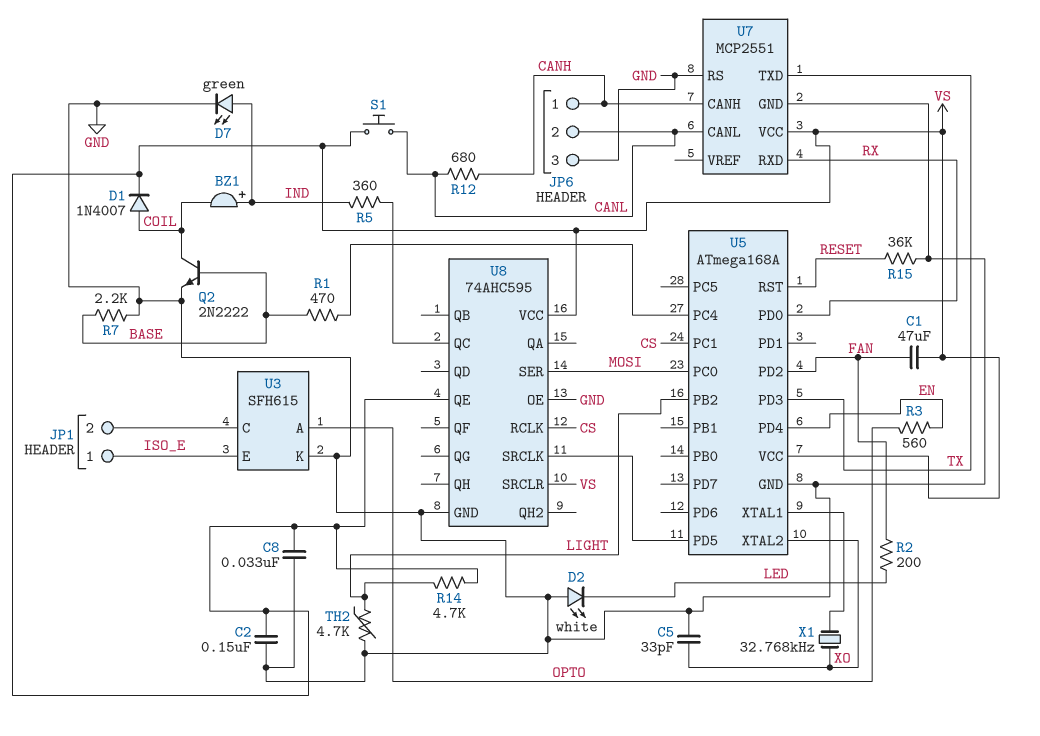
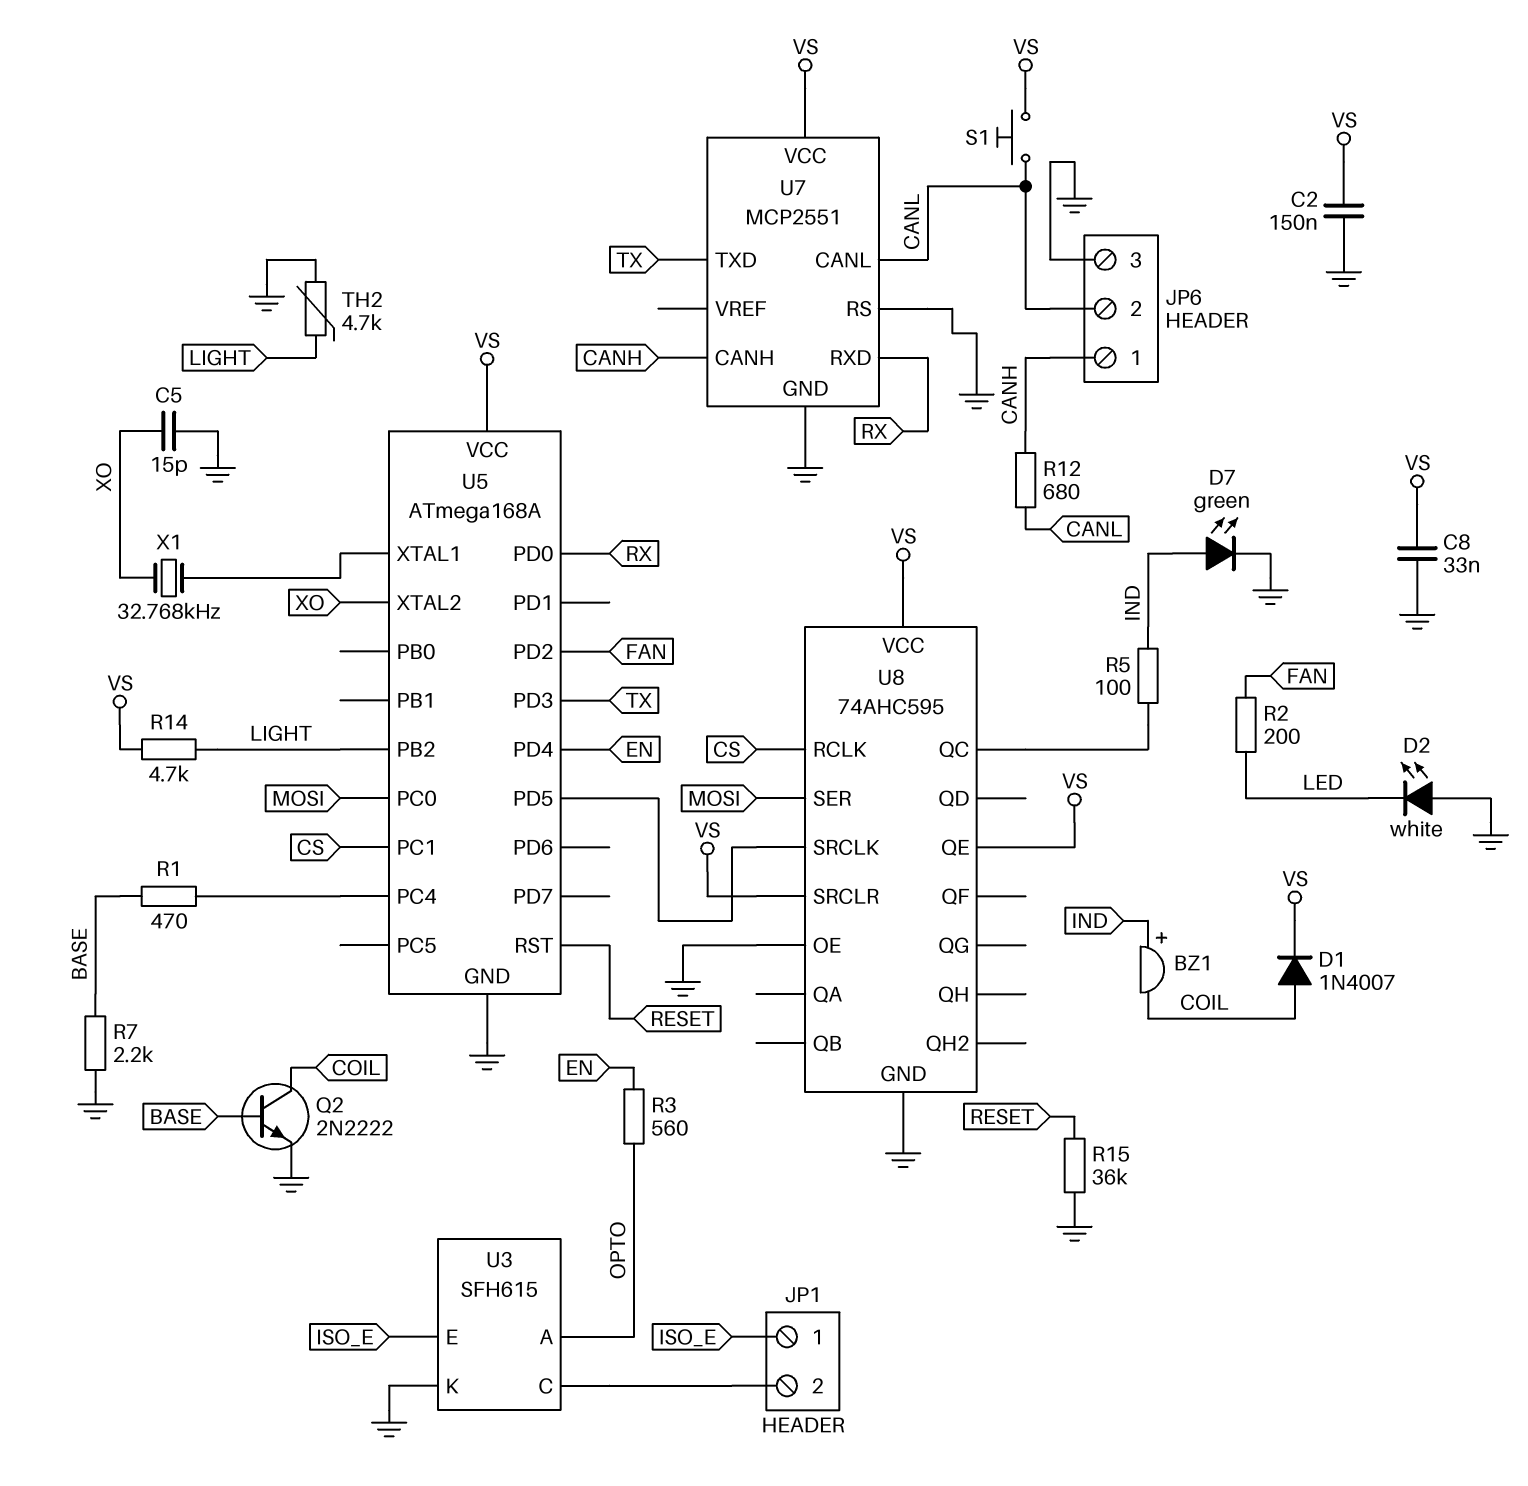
C1: 47uF (FAN, VS) -> none
C5: 33pF (GND, XO) -> 15pF (GND, XO)
R5: 360 (IND, U8/QC) -> 100 (IND, U8/QC)

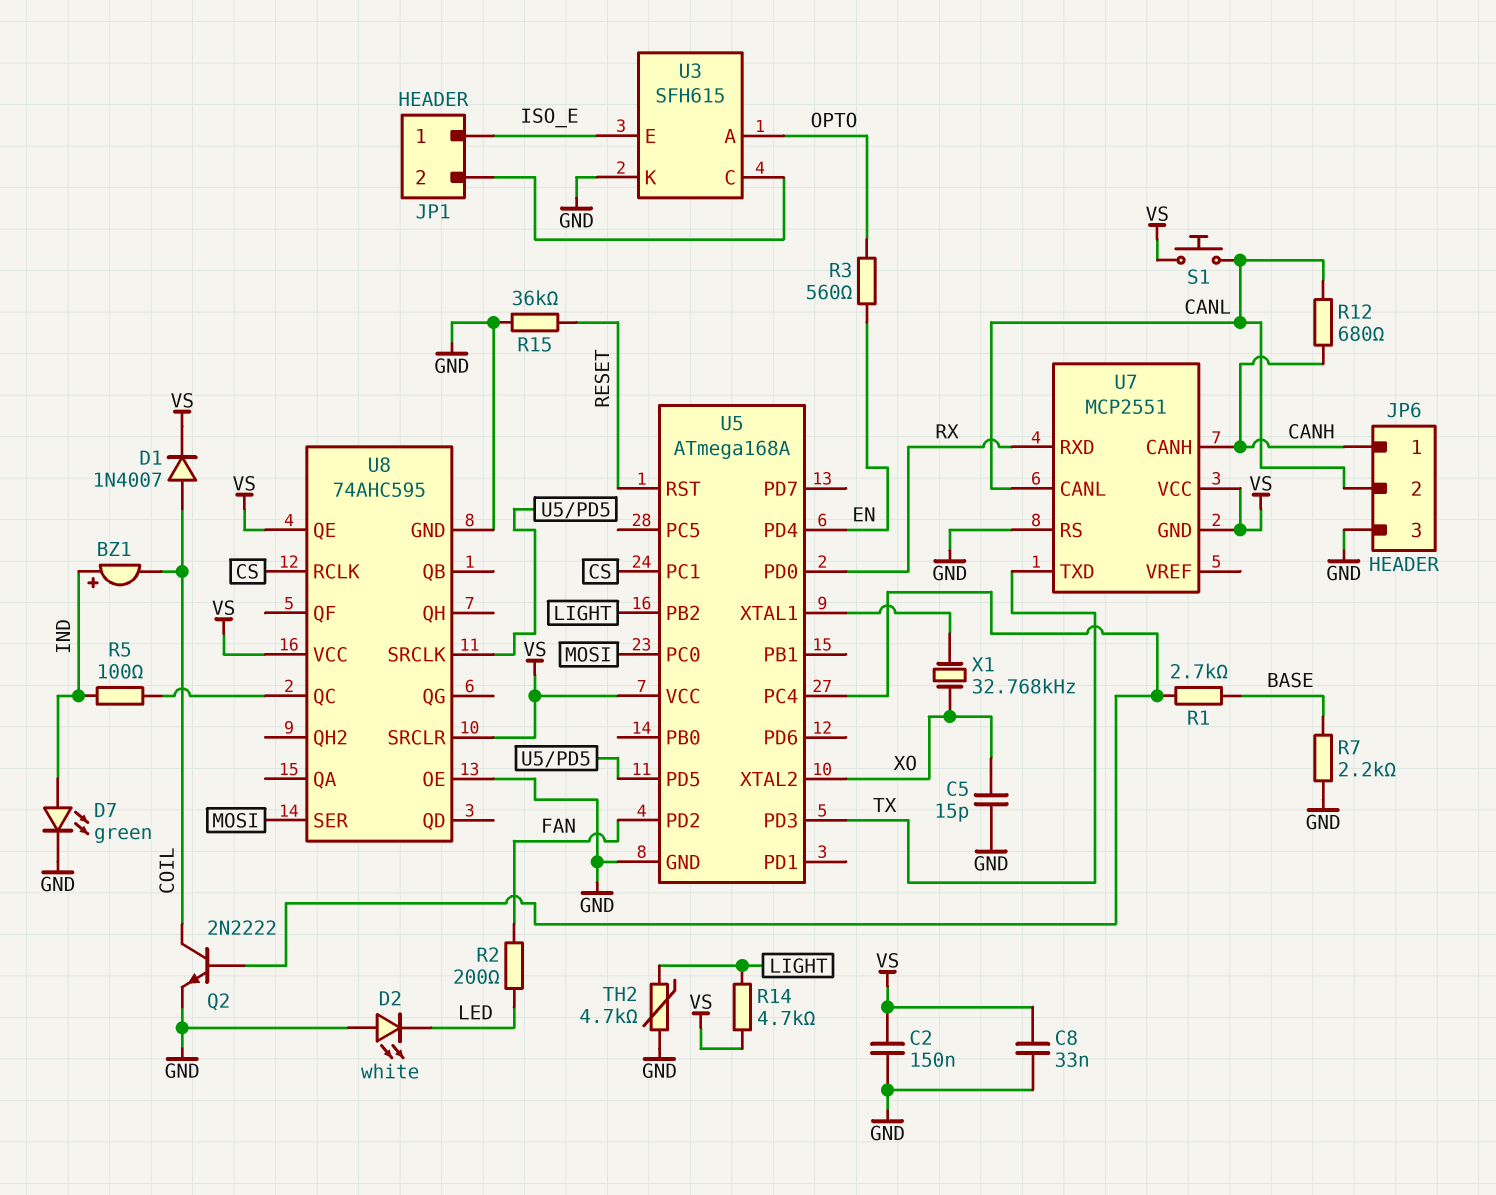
Q2: NPN 2N2222 (B BASE, C COIL, E GND) -> NPN 2N2222 (B U5/PC4, C COIL, E GND)
R1: 470 (BASE, U5/PC4) -> 2.7k (BASE, U5/PC4)
U7 pin GND: GND -> VS

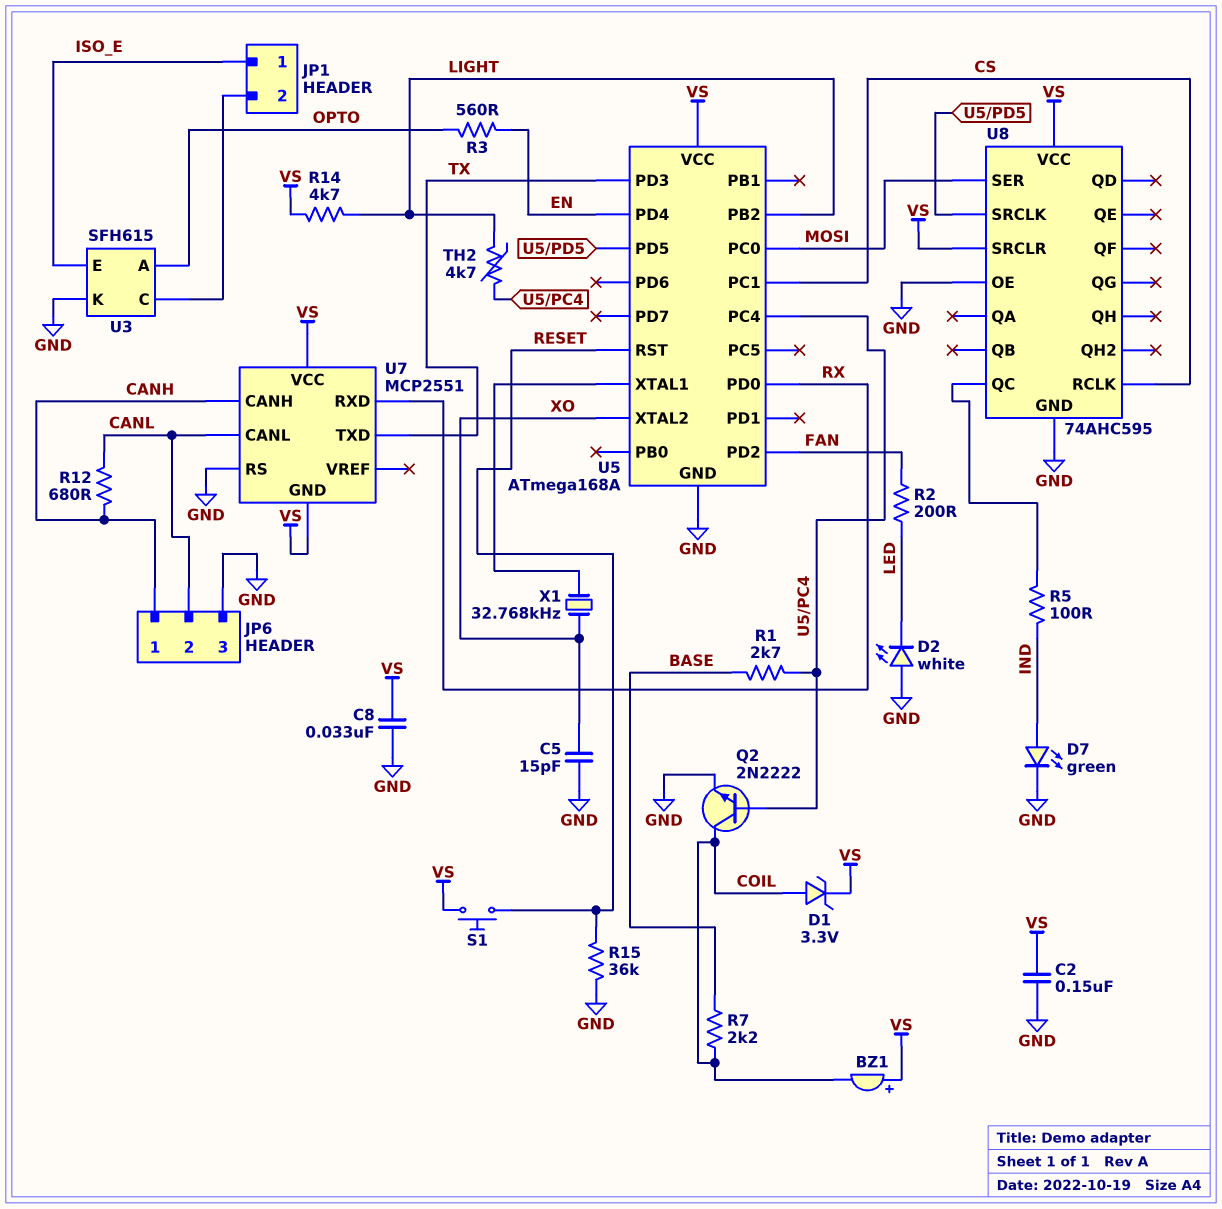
BZ1: buzzer (plus IND, minus COIL) -> buzzer (plus VS, minus COIL)
D1: diode 1N4007 (A COIL, K VS) -> zener 3.3V (A COIL, K VS)
R7: 2.2k (BASE, GND) -> 2.2k (BASE, COIL)
S1: button (CANL, VS) -> button (RESET, VS)
TH2: 4.7k (GND, LIGHT) -> 4.7k (LIGHT, U5/PC4)
U8 pin QE: VS -> none

